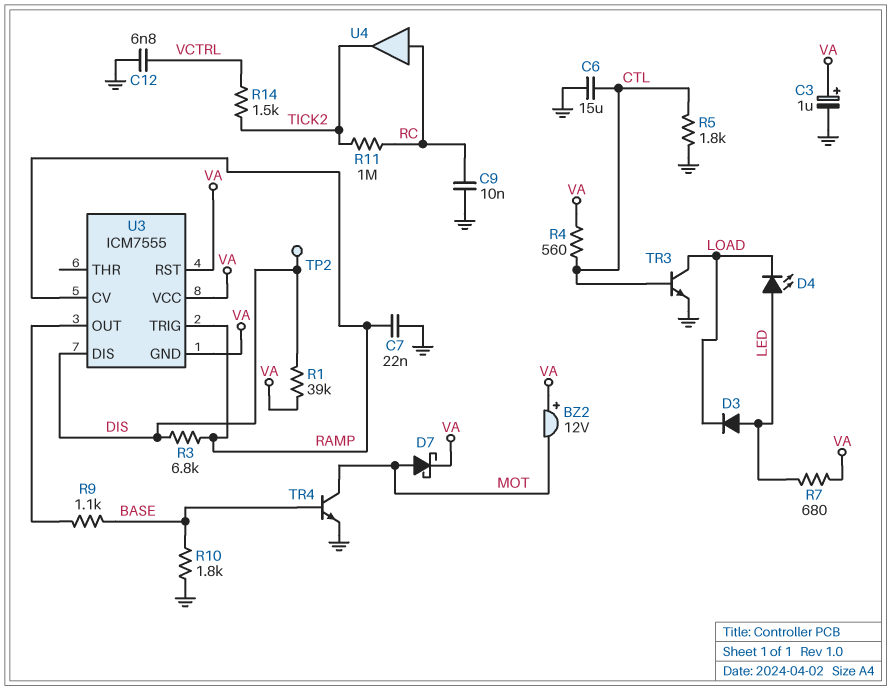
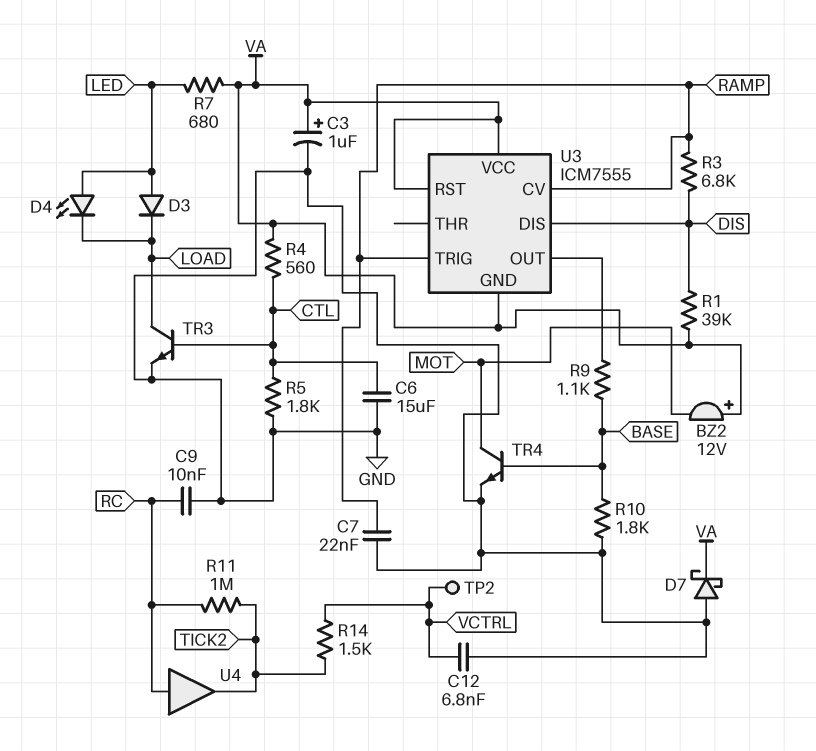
D7: schottky (A MOT, K VA) -> schottky (A GND, K VA)
TP2: test point (DIS) -> test point (VCTRL)

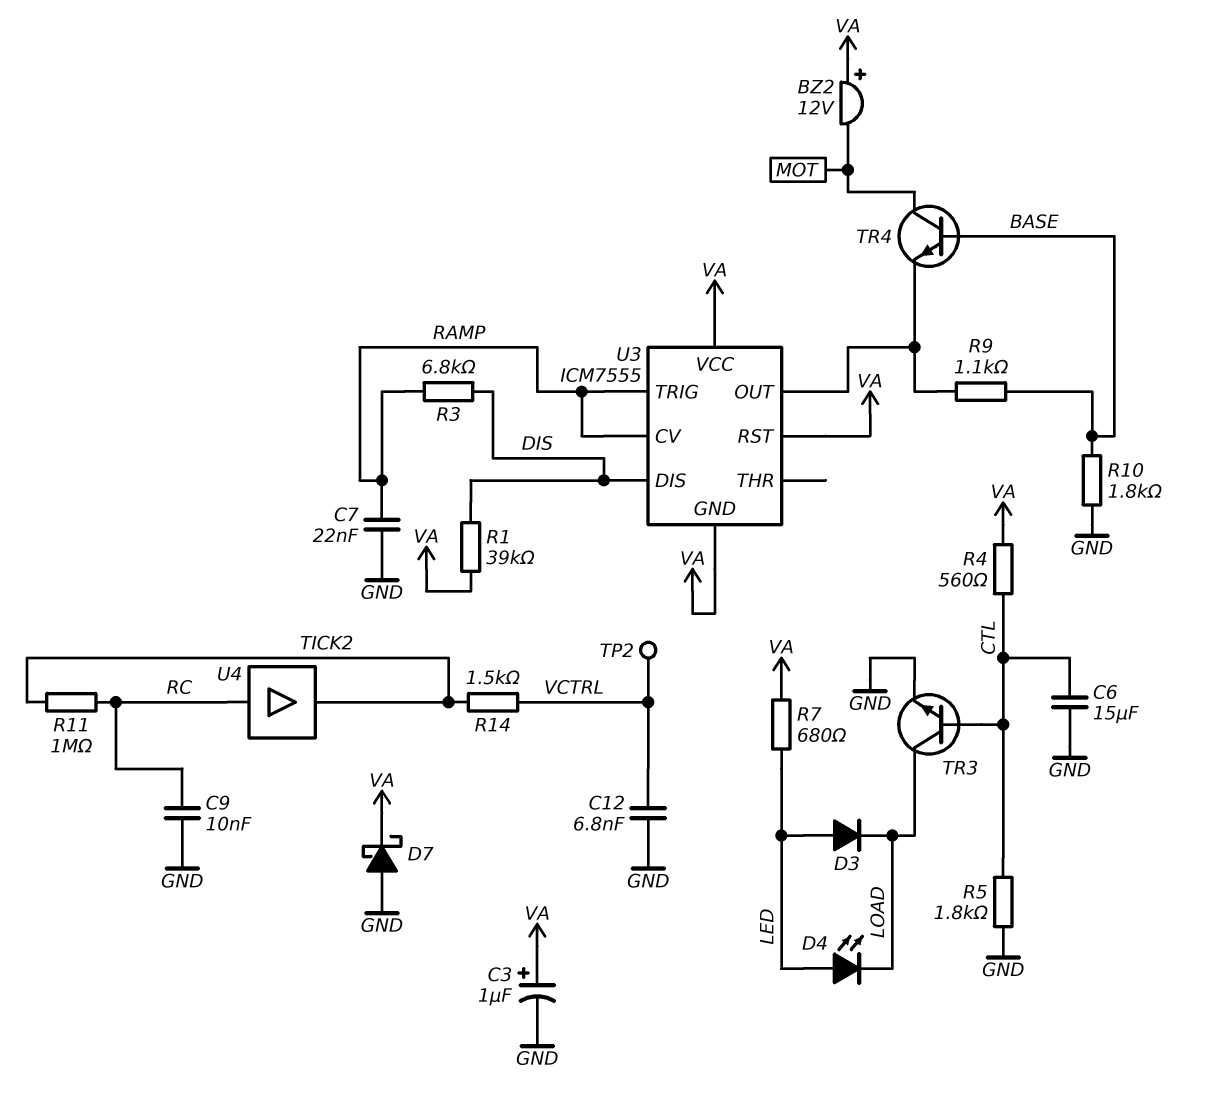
TR4: NPN (B BASE, C MOT, E GND) -> NPN (B BASE, C MOT, E U3/OUT)

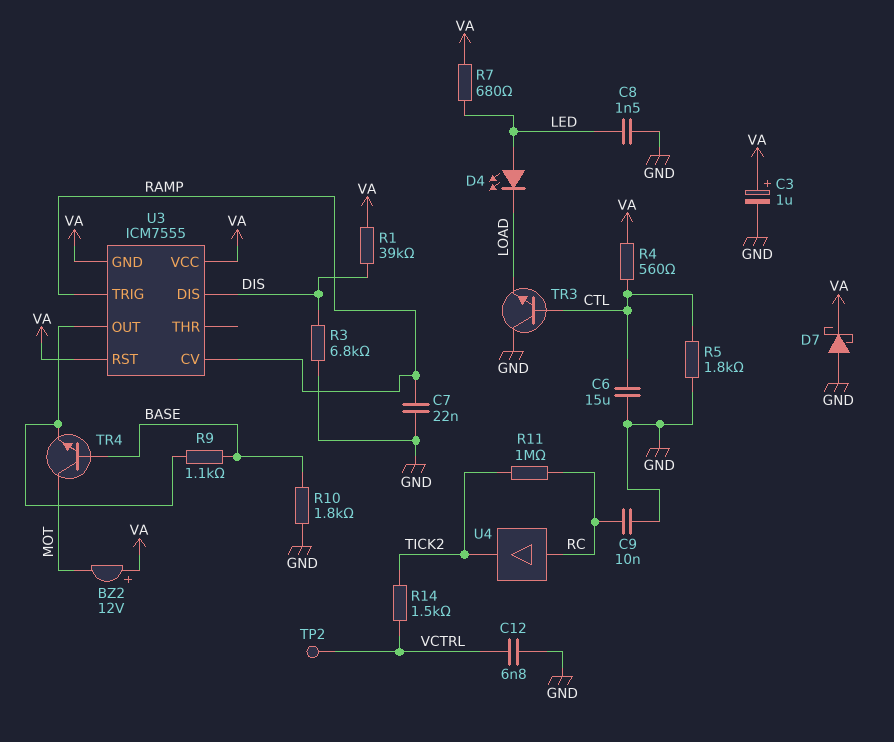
C8: none -> 1.5nF (GND, LED)
D3: diode (A LED, K LOAD) -> none
R3: 6.8k (DIS, RAMP) -> 6.8k (DIS, GND)
TR3: NPN (B CTL, C LOAD, E GND) -> NPN (B CTL, C GND, E LOAD)

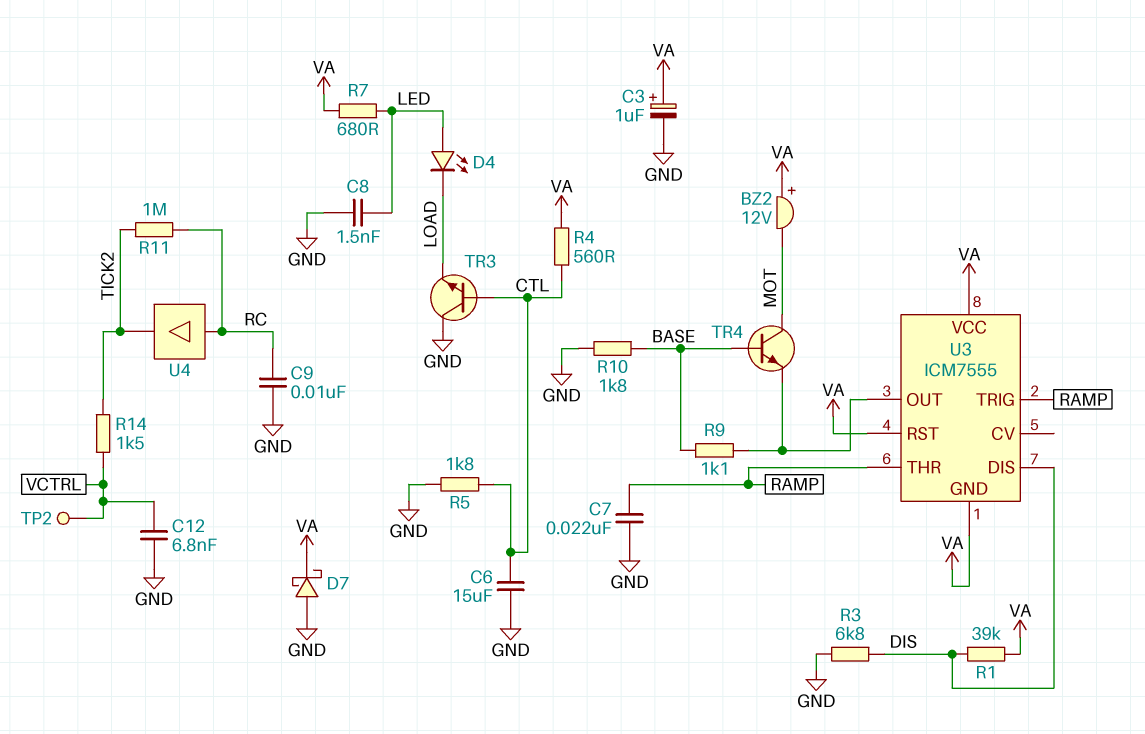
U3 pin CV: RAMP -> none
U3 pin THR: none -> RAMP

